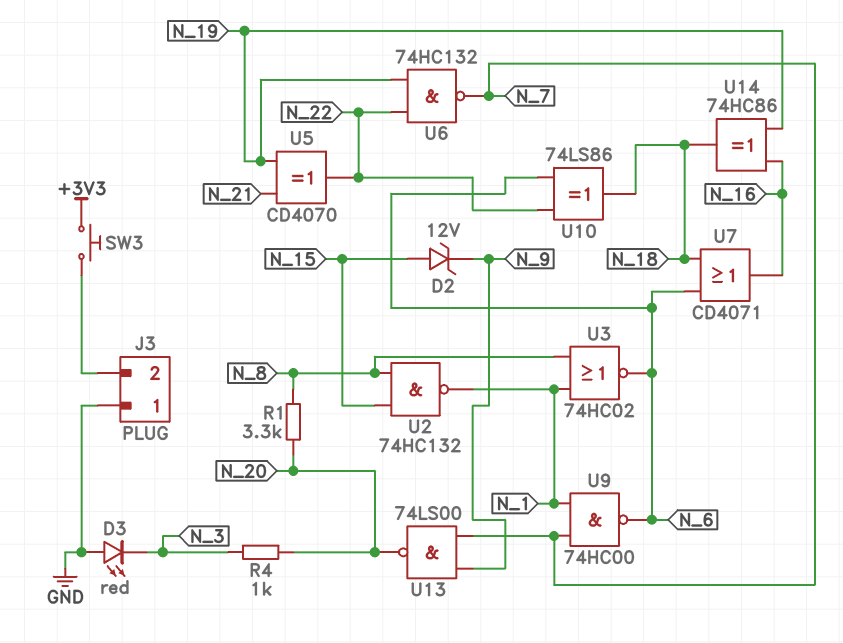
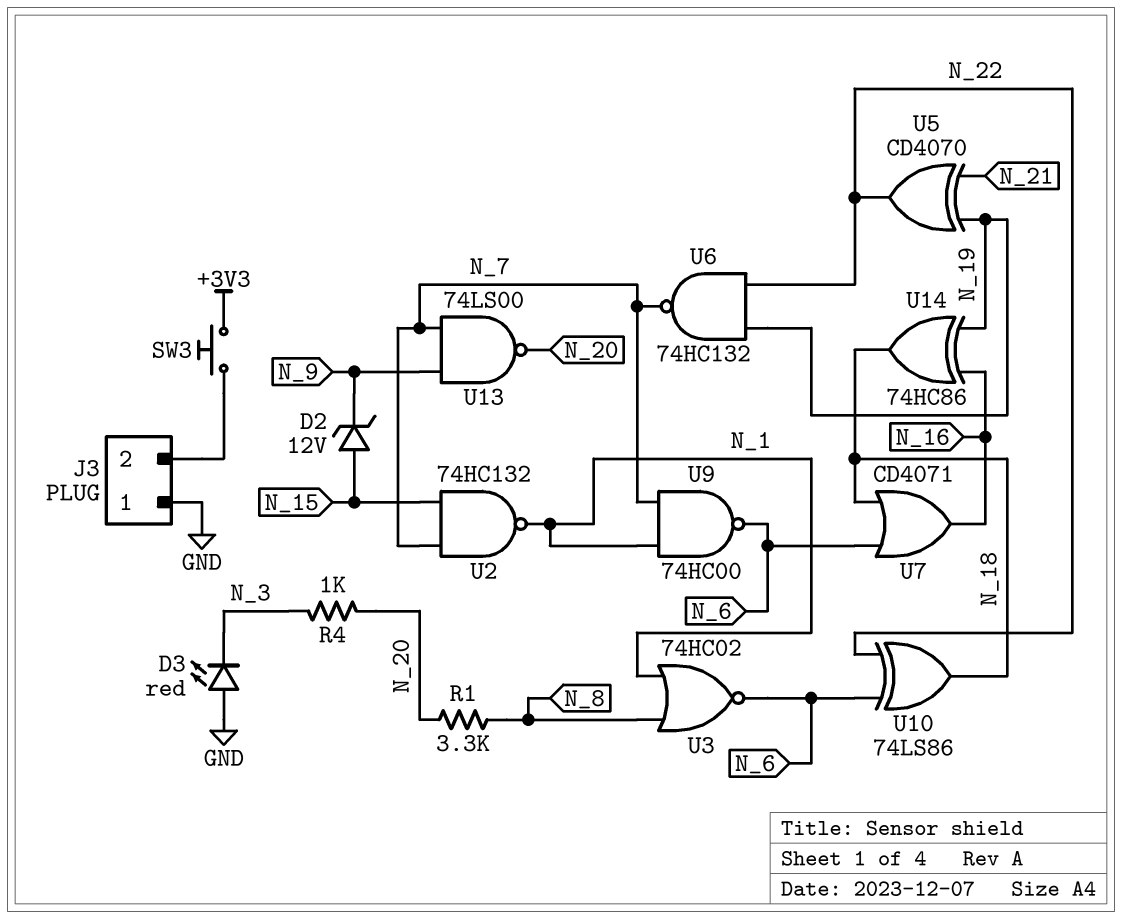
U2: NAND 74HC132 (in N_8, in N_15, out N_1) -> NAND 74HC132 (in N_7, in N_15, out N_1)

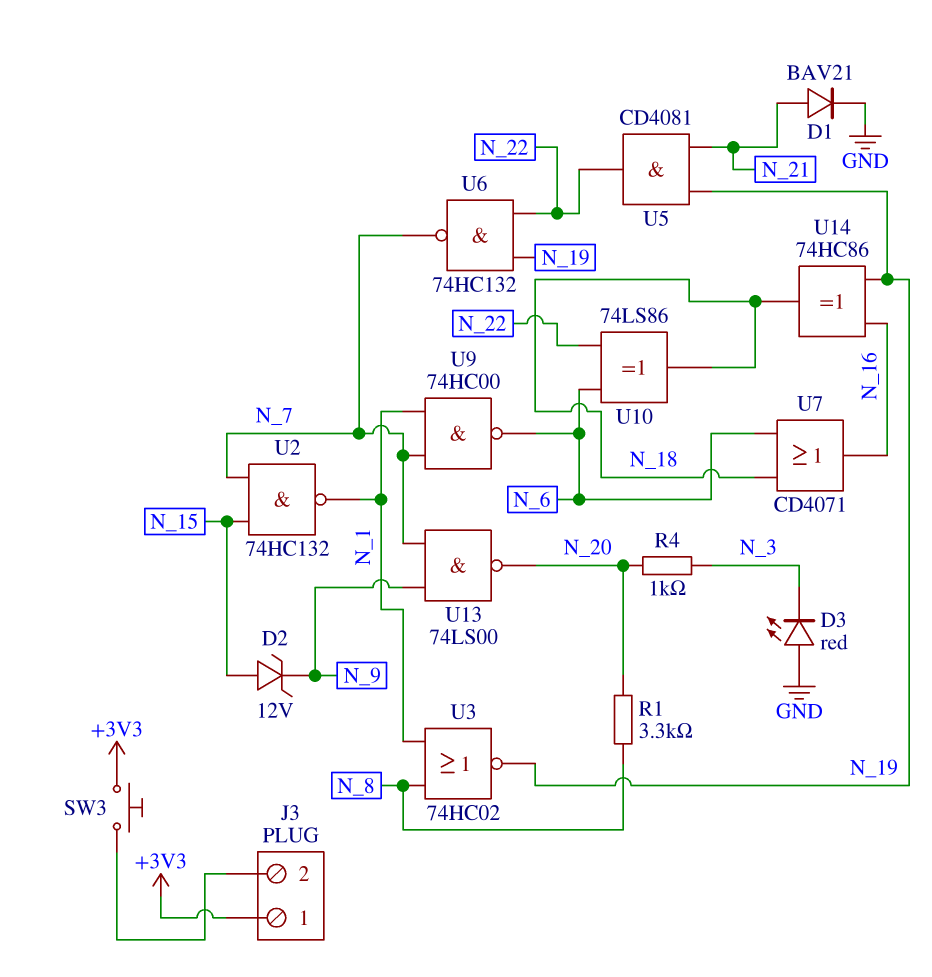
D1: none -> diode BAV21 (A N_21, K GND)
J3 pin 1: GND -> +3V3
U3: NOR 74HC02 (in N_1, in N_8, out N_6) -> NOR 74HC02 (in N_1, in N_8, out N_19)
U5: XOR CD4070 (in N_19, in N_21, out N_22) -> AND CD4081 (in N_19, in N_21, out N_22)

